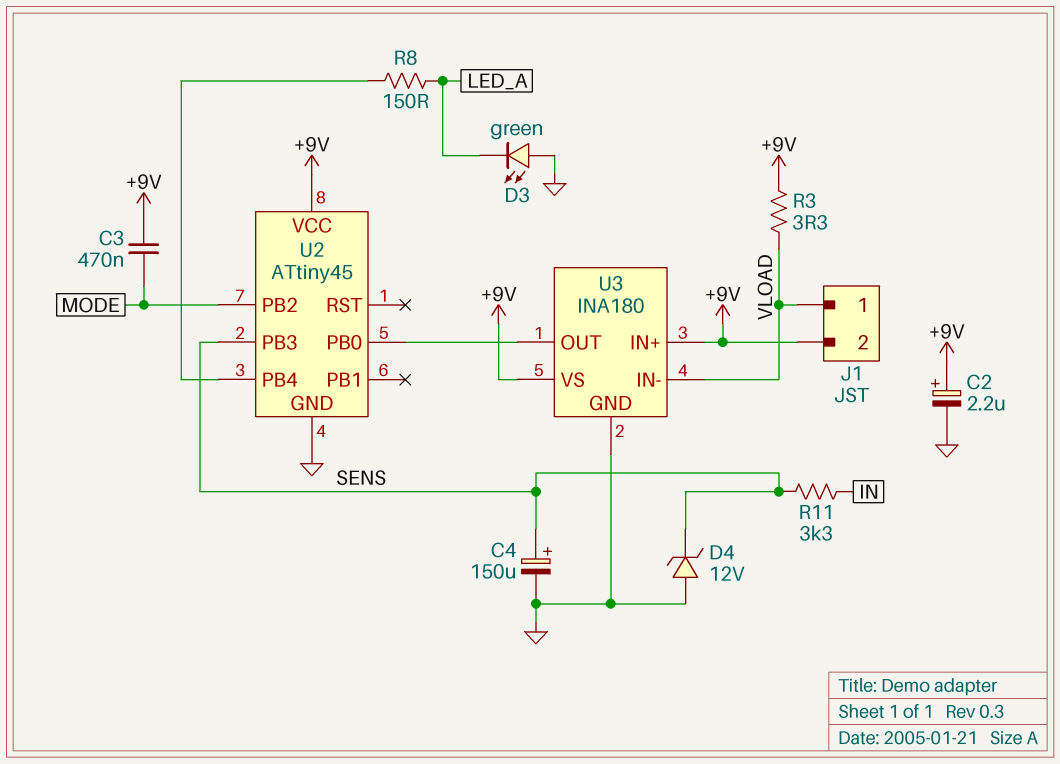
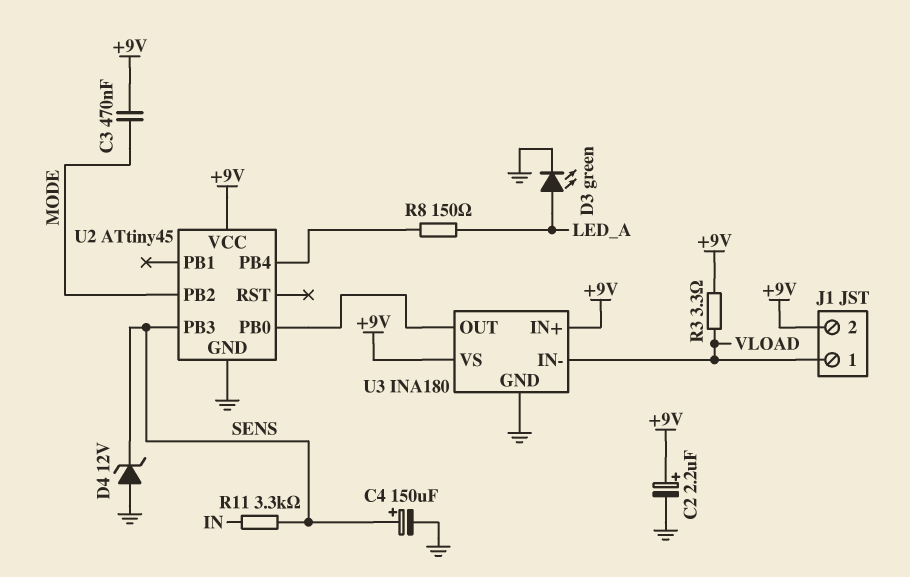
D3: LED green (A GND, K LED_A) -> LED green (A LED_A, K GND)

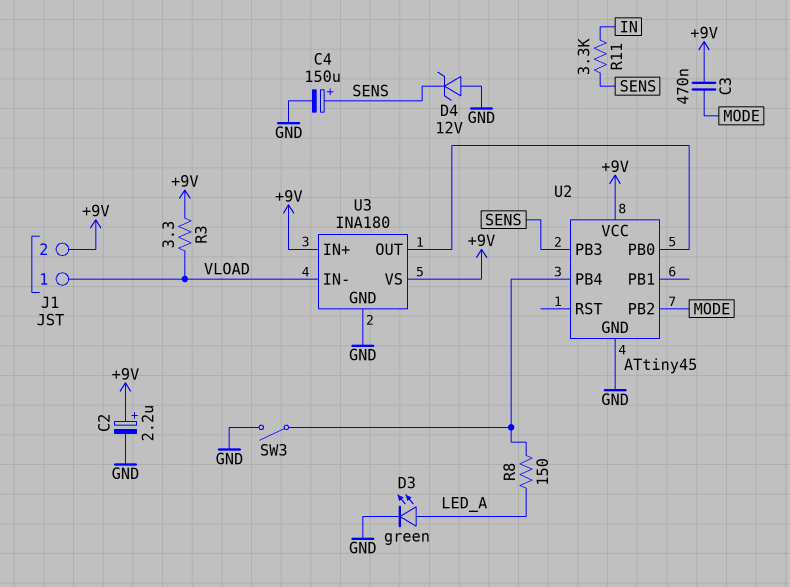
SW3: none -> switch (GND, U2/PB4)

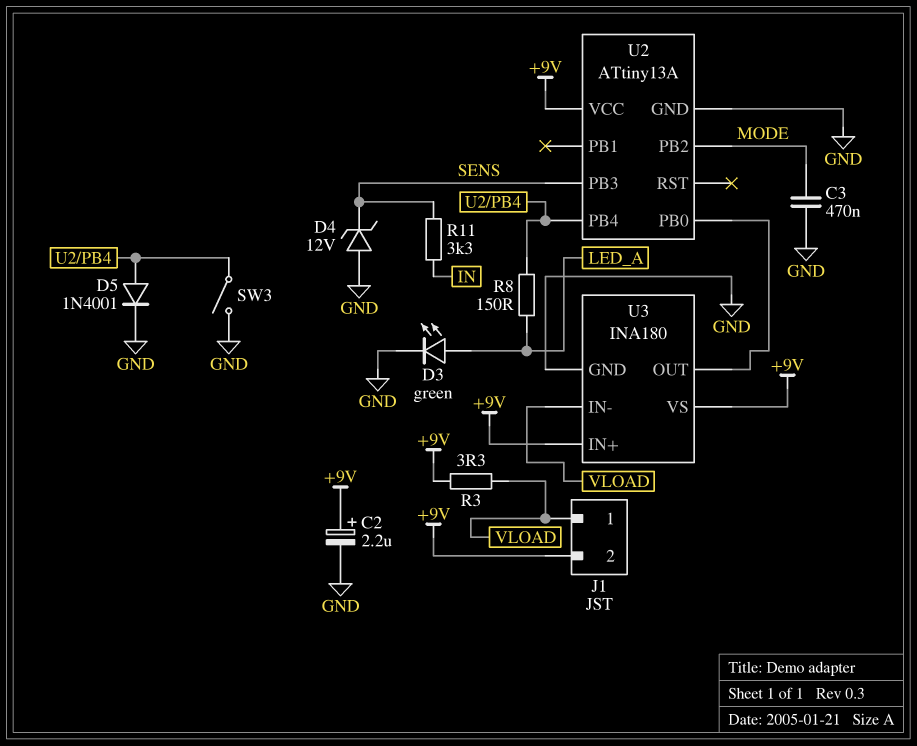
C3: 470nF (+9V, MODE) -> 470nF (GND, MODE)
C4: 150uF (plus SENS, minus GND) -> none
D5: none -> diode 1N4001 (A U2/PB4, K GND)
U2: ATtiny45 -> ATtiny13A

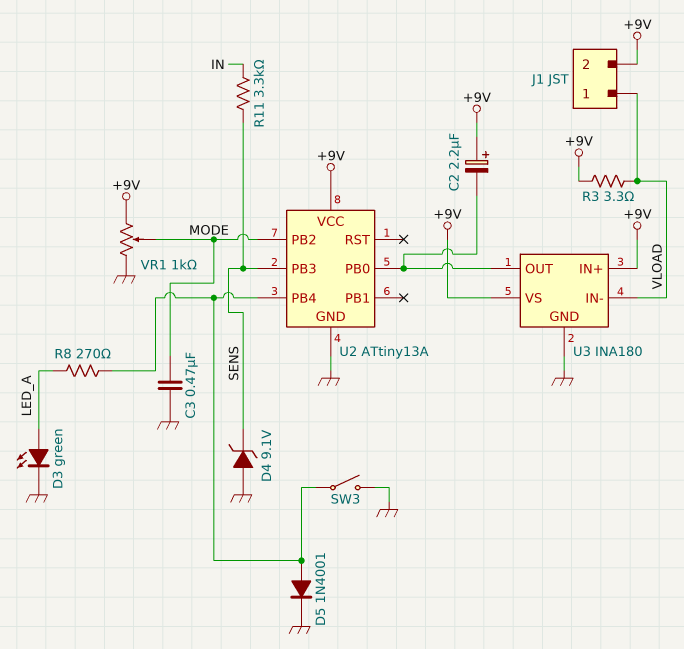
C2: 2.2uF (plus +9V, minus GND) -> 2.2uF (plus +9V, minus U2/PB0)
D4: zener 12V (A GND, K SENS) -> zener 9.1V (A GND, K SENS)
R8: 150 (LED_A, U2/PB4) -> 270 (LED_A, U2/PB4)
VR1: none -> 1k (+9V, GND, wiper MODE)

